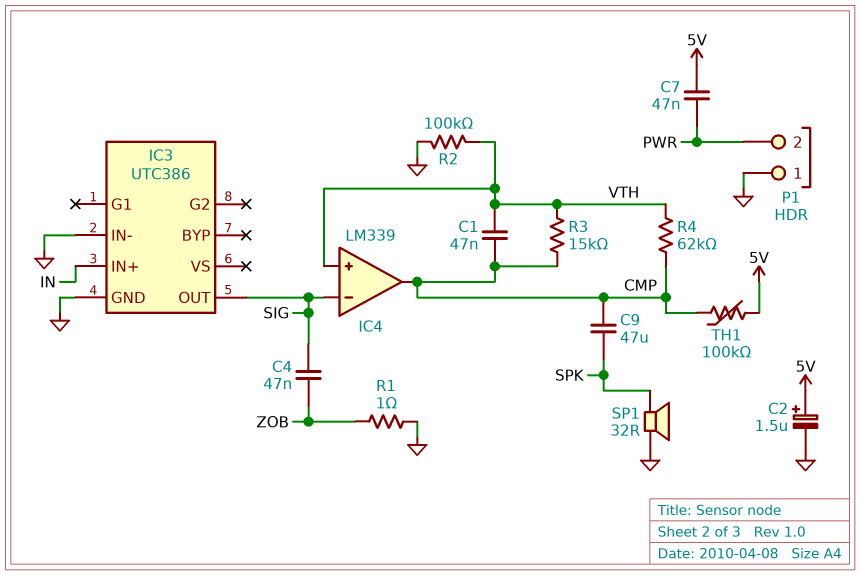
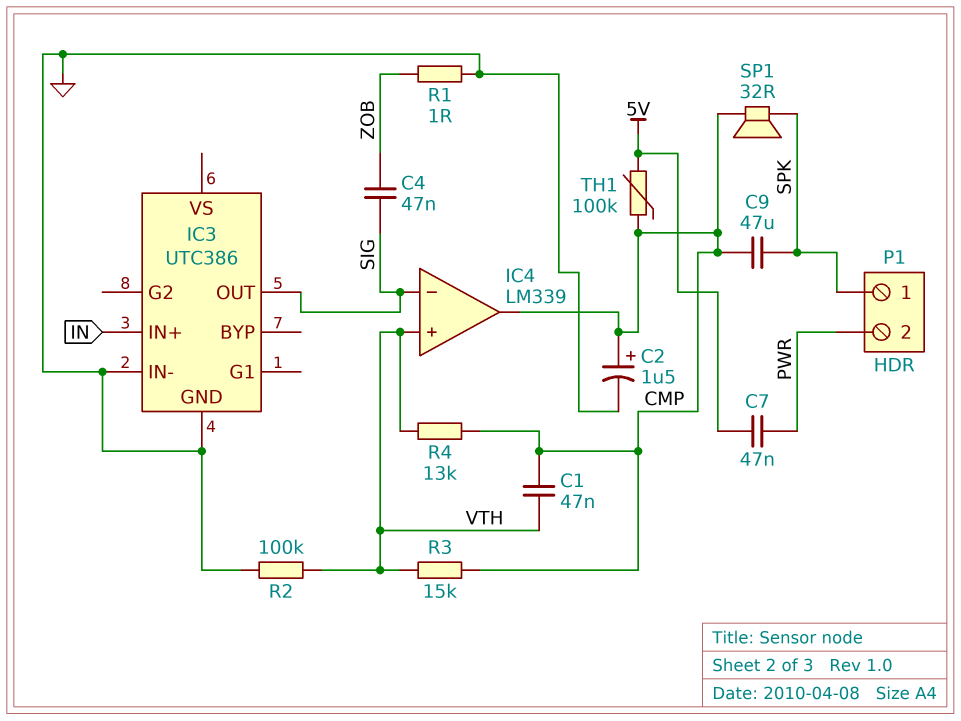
C2: 1.5uF (plus 5V, minus GND) -> 1.5uF (plus CMP, minus GND)
P1 pin 1: GND -> SPK
R4: 62k (CMP, VTH) -> 13k (CMP, VTH)
SP1: speaker 32R (GND, SPK) -> speaker 32R (CMP, SPK)

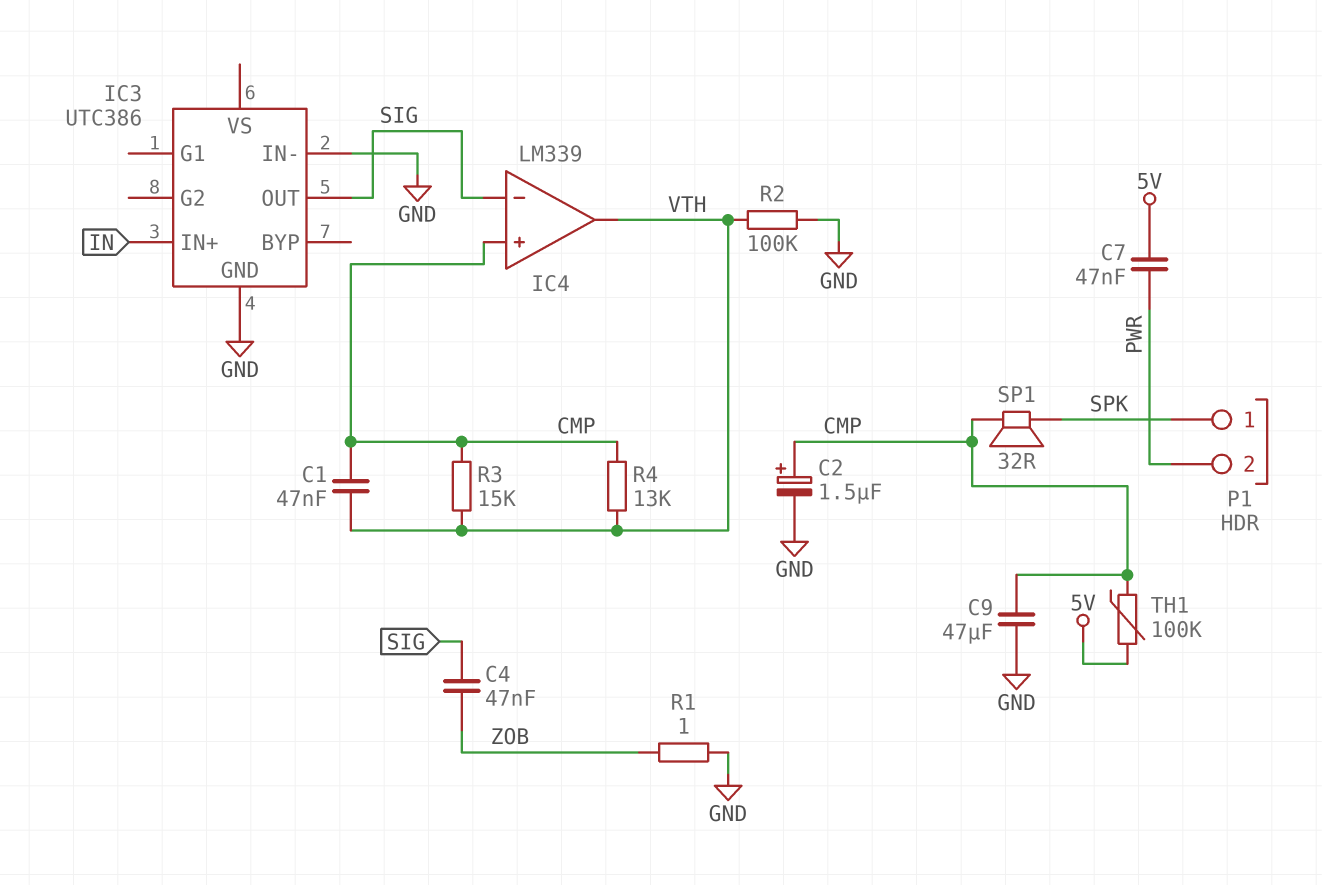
C9: 47uF (CMP, SPK) -> 47uF (CMP, GND)
IC4 pin in+: VTH -> CMP
IC4 pin out: CMP -> VTH

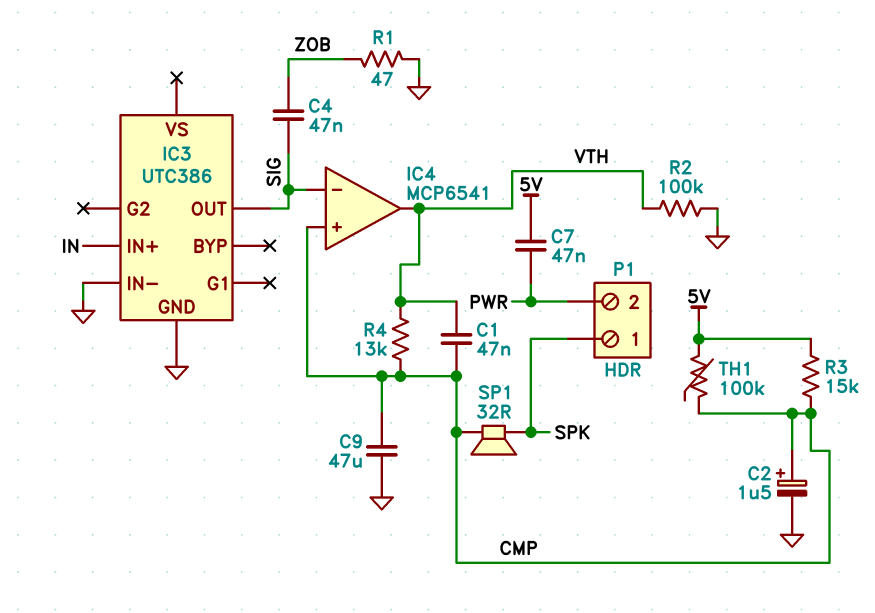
IC4: LM339 -> MCP6541
R1: 1 (GND, ZOB) -> 47 (GND, ZOB)
R3: 15k (CMP, VTH) -> 15k (5V, CMP)

